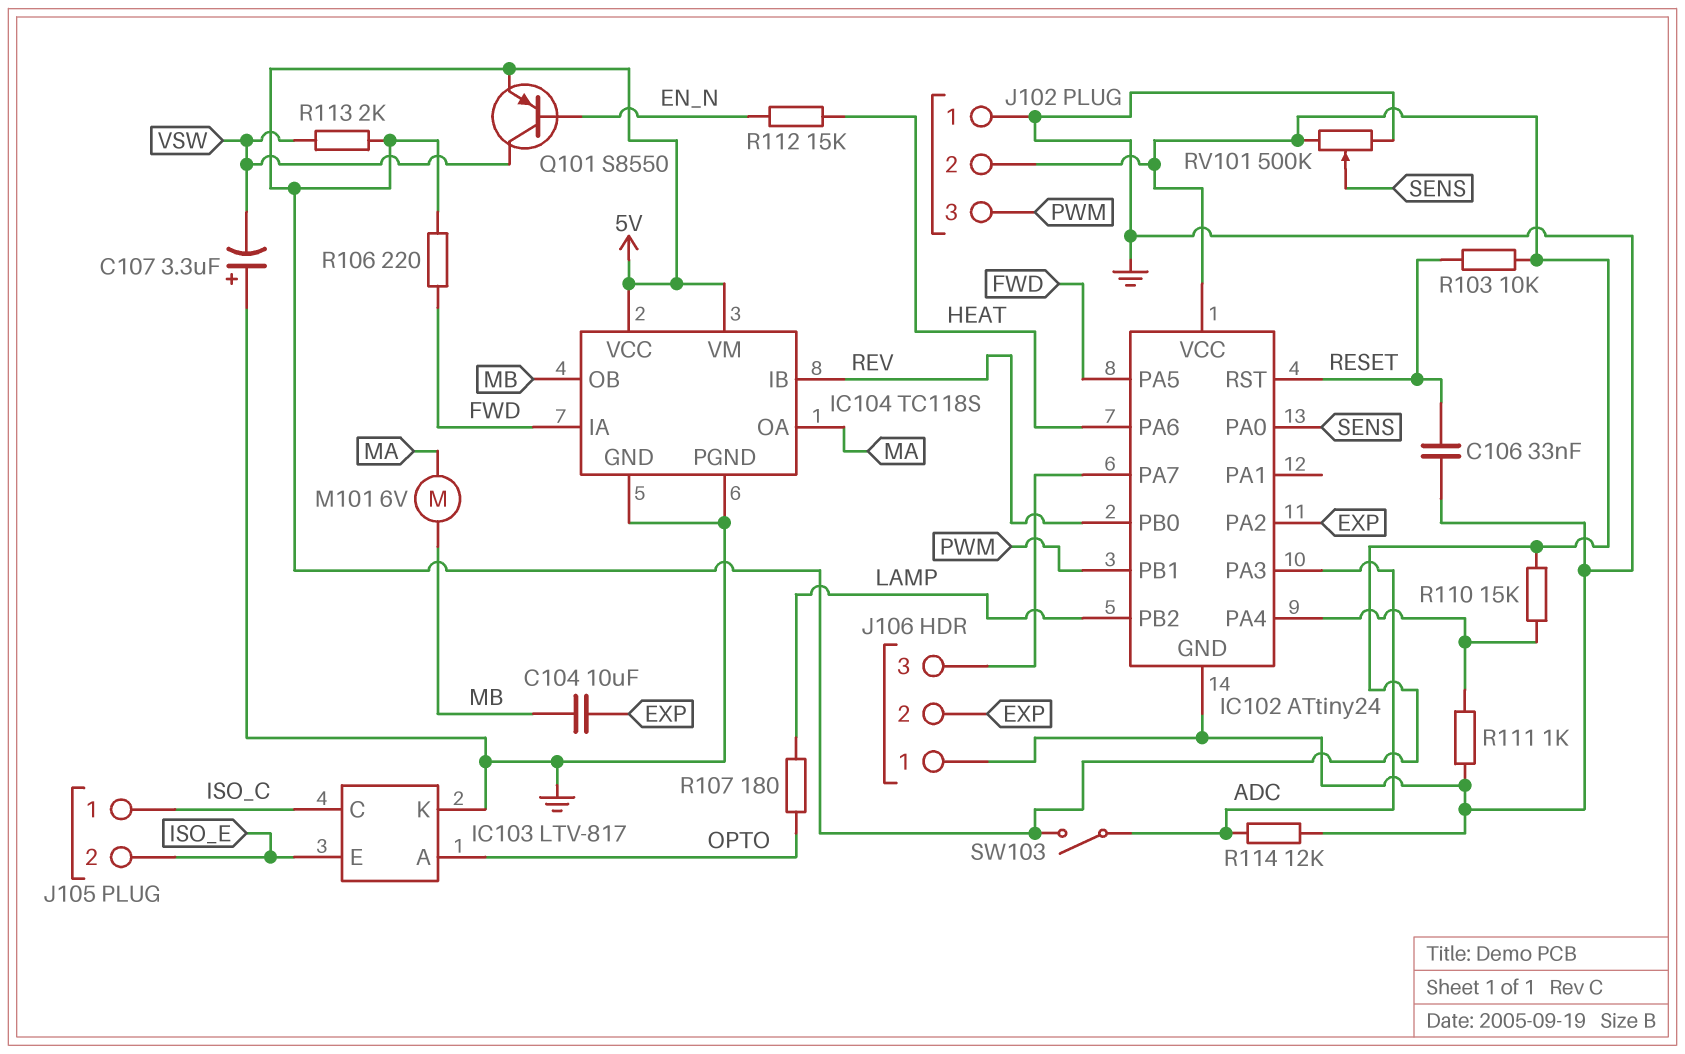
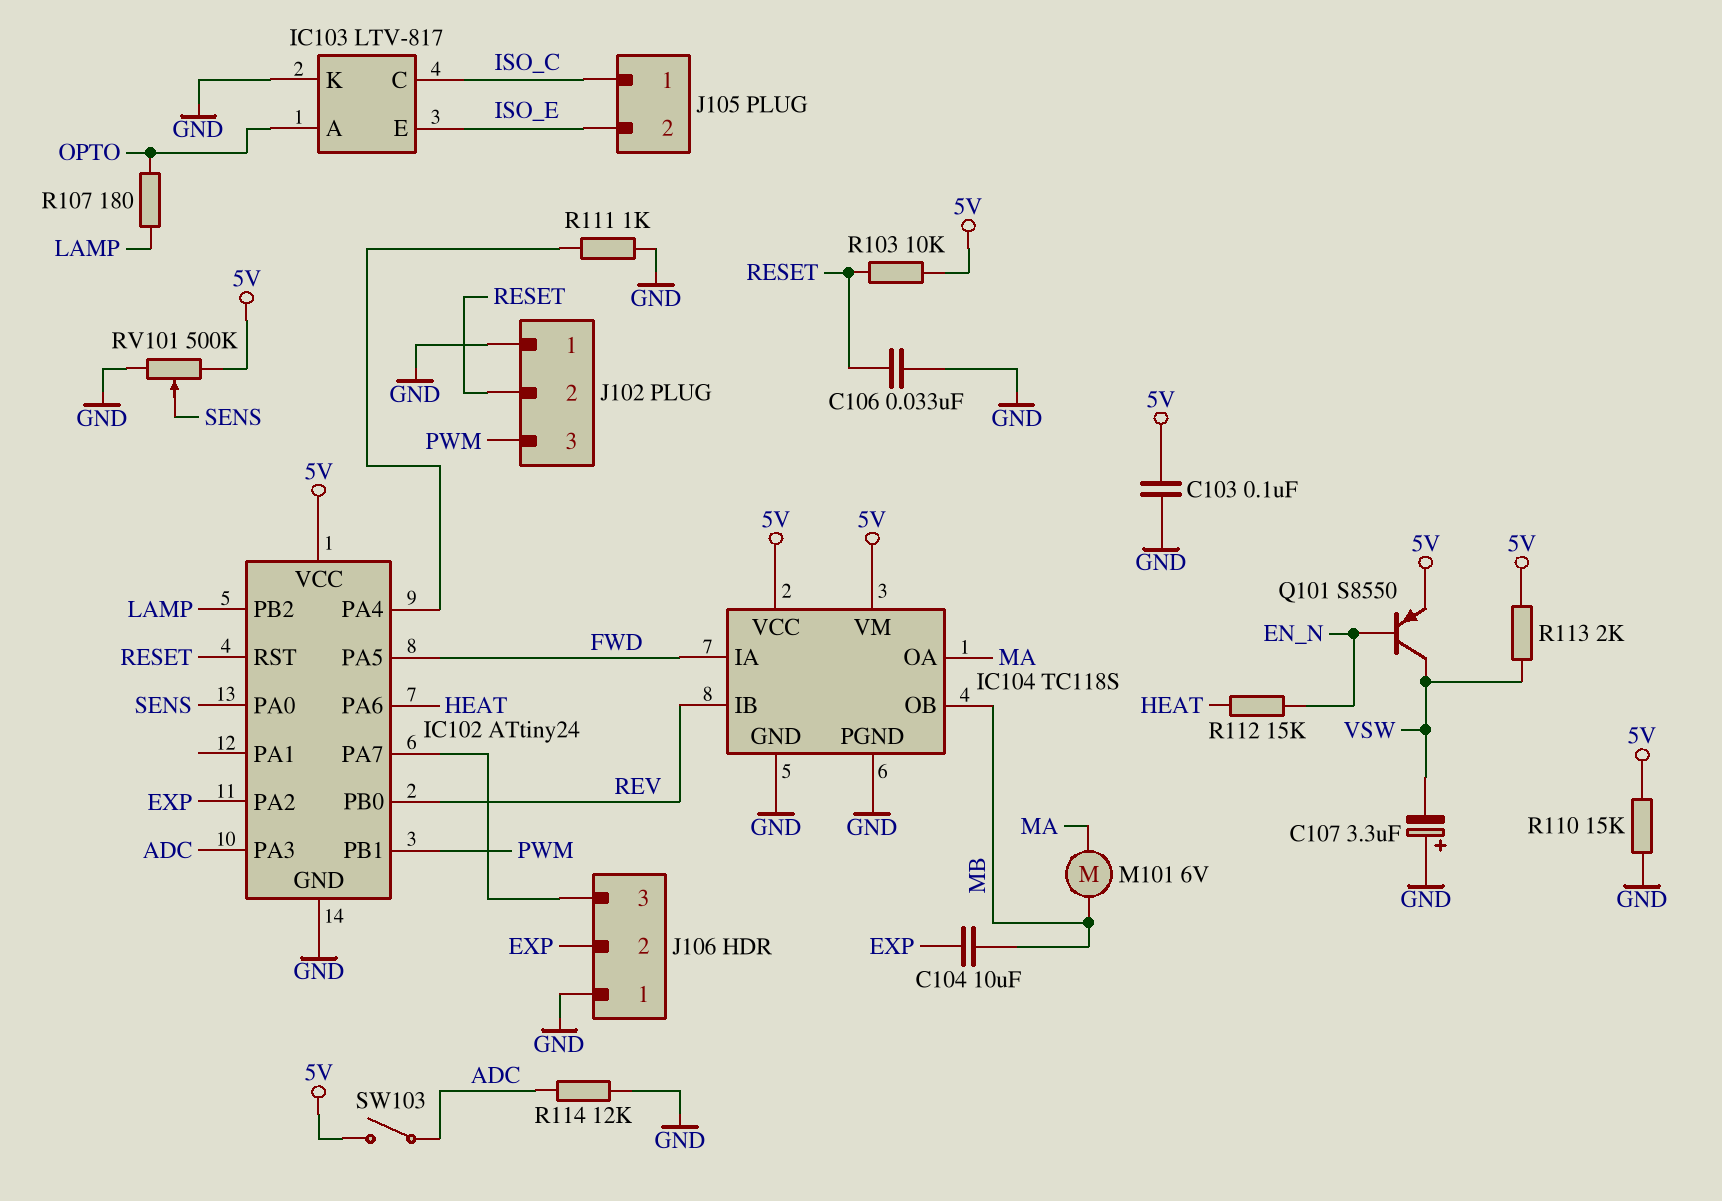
C103: none -> 100nF (5V, GND)
J102 pin 2: 5V -> RESET
R106: 220 (5V, FWD) -> none
R110: 15k (5V, IC102/PA4) -> 15k (5V, GND)

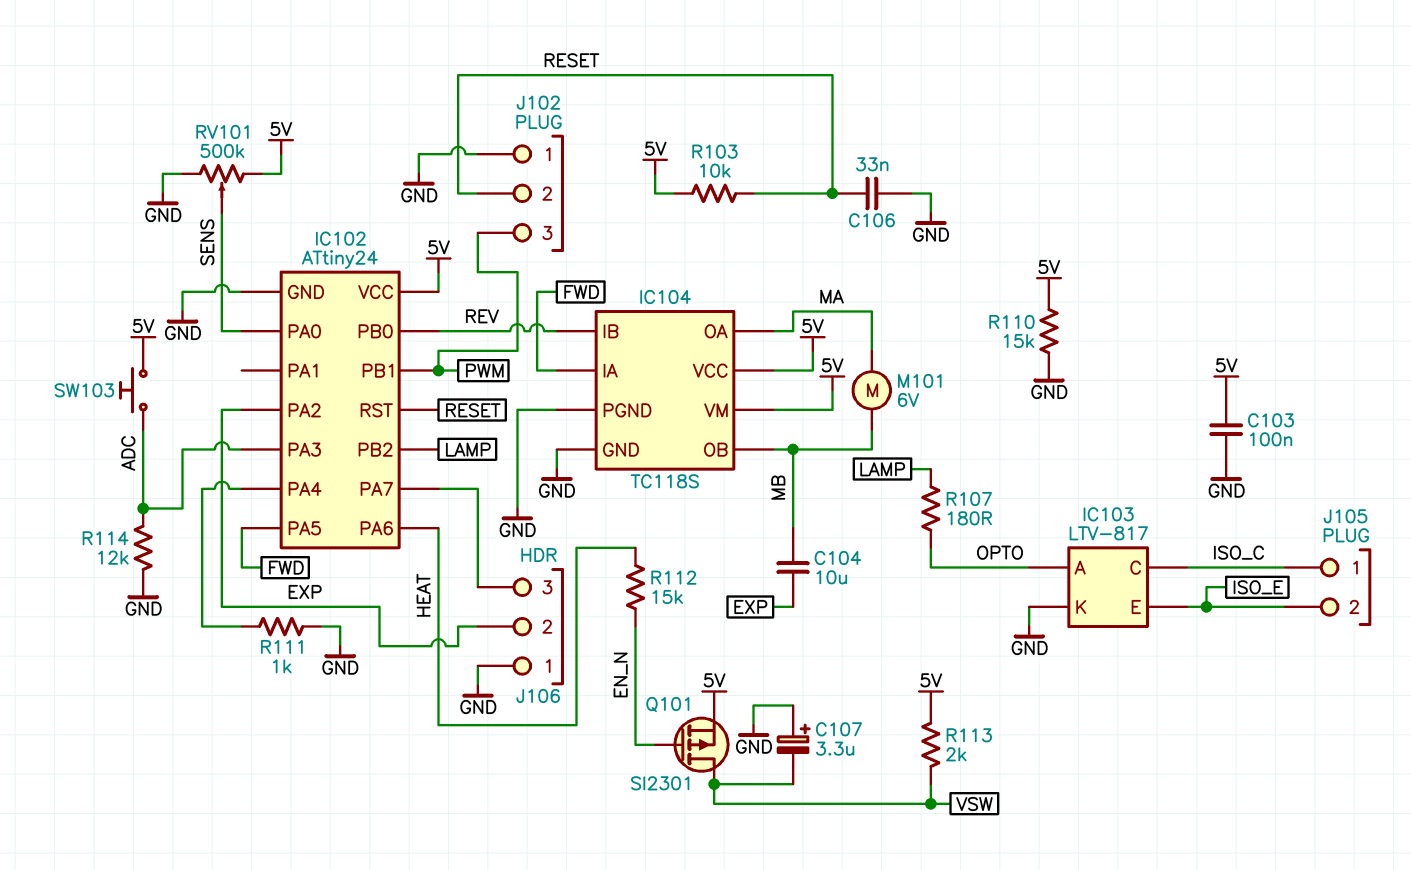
Q101: PNP S8550 (B EN_N, C VSW, E 5V) -> PMOS SI2301 (G EN_N, D VSW, S 5V)
SW103: switch (5V, ADC) -> button (5V, ADC)

